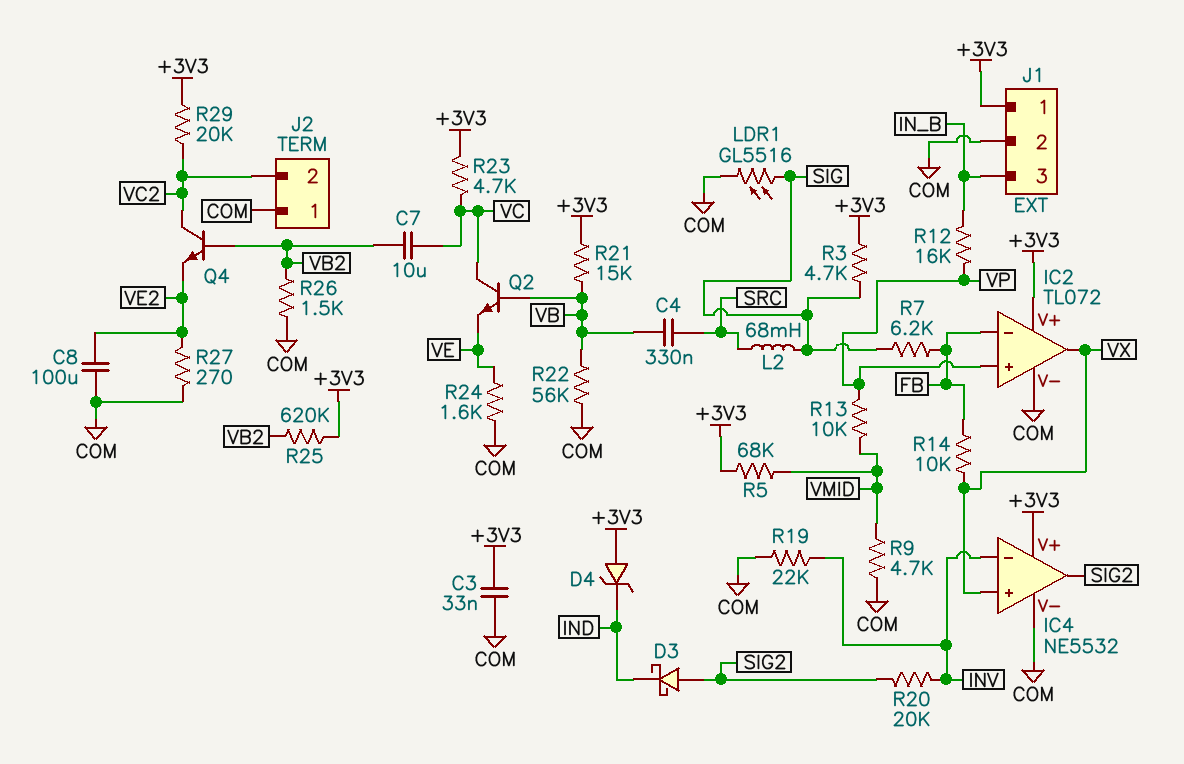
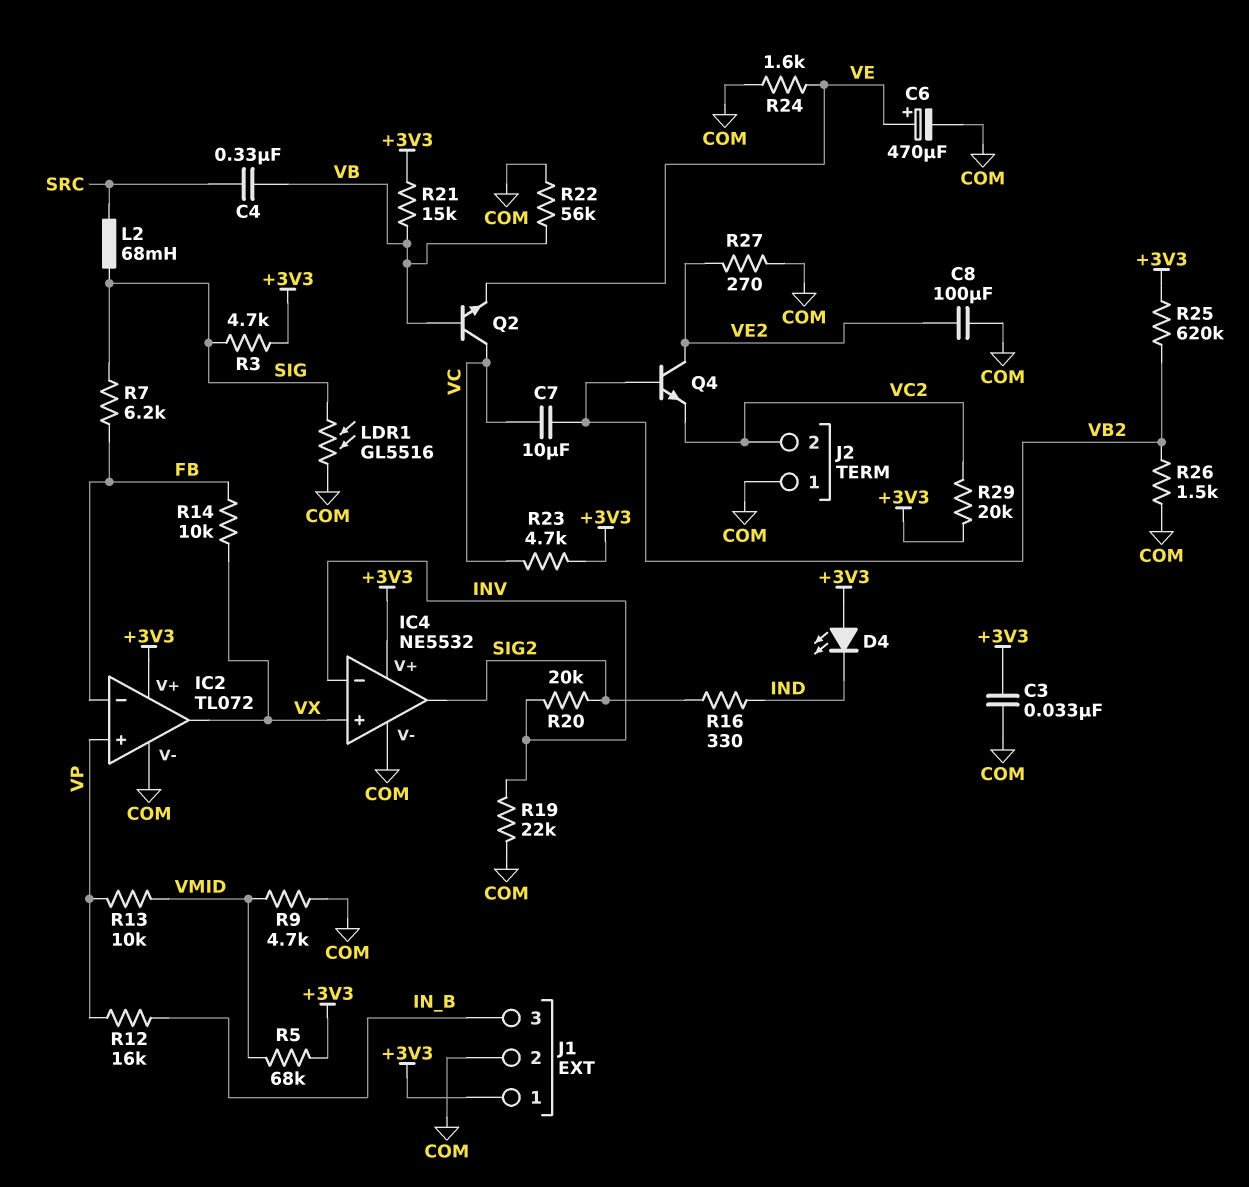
C6: none -> 470uF (plus VE, minus COM)
D3: schottky (A SIG2, K IND) -> none
D4: zener (A +3V3, K IND) -> LED (A +3V3, K IND)
Q4: NPN (B VB2, C VC2, E VE2) -> NPN (B VB2, C VE2, E VC2)
R16: none -> 330 (IND, SIG2)

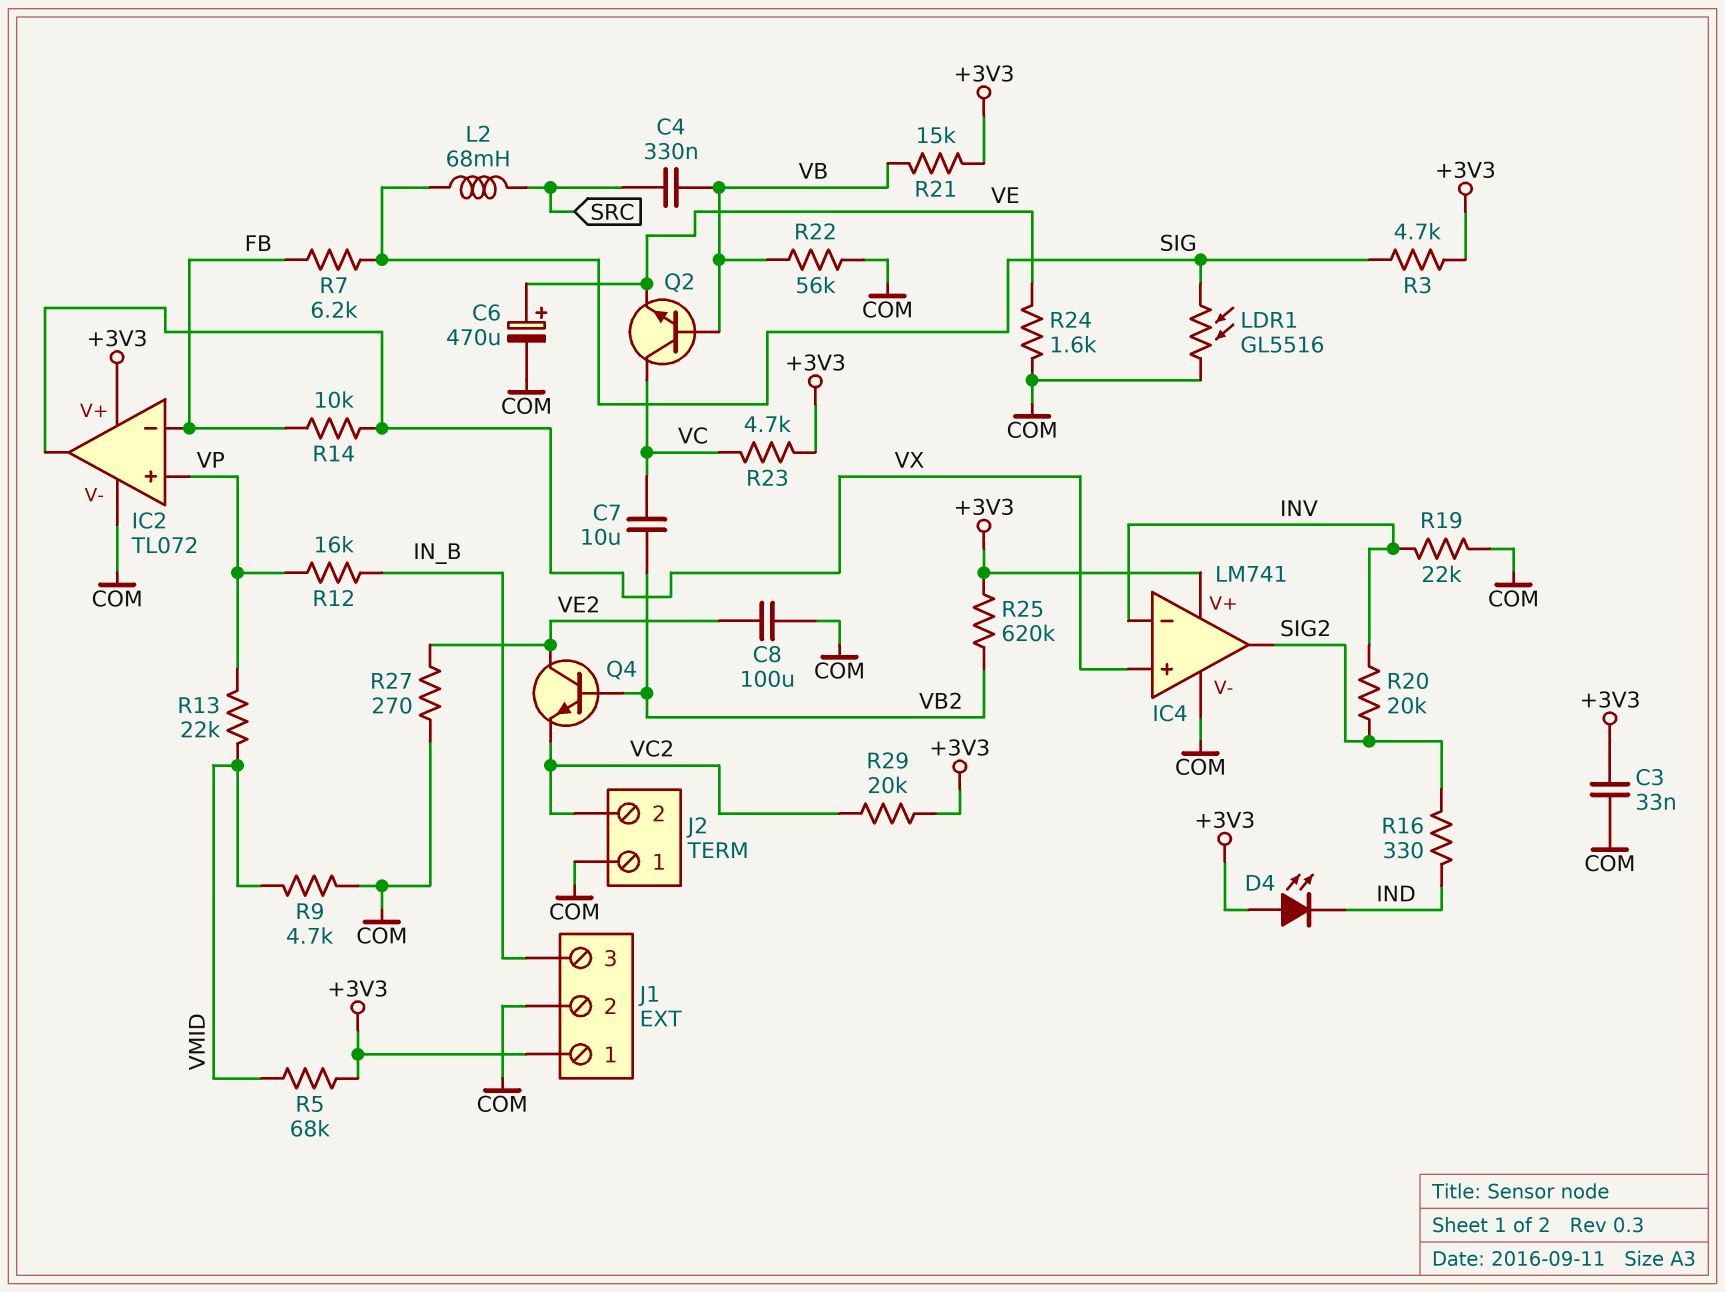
IC4: NE5532 -> LM741
R13: 10k (VMID, VP) -> 22k (VMID, VP)
R26: 1.5k (COM, VB2) -> none

